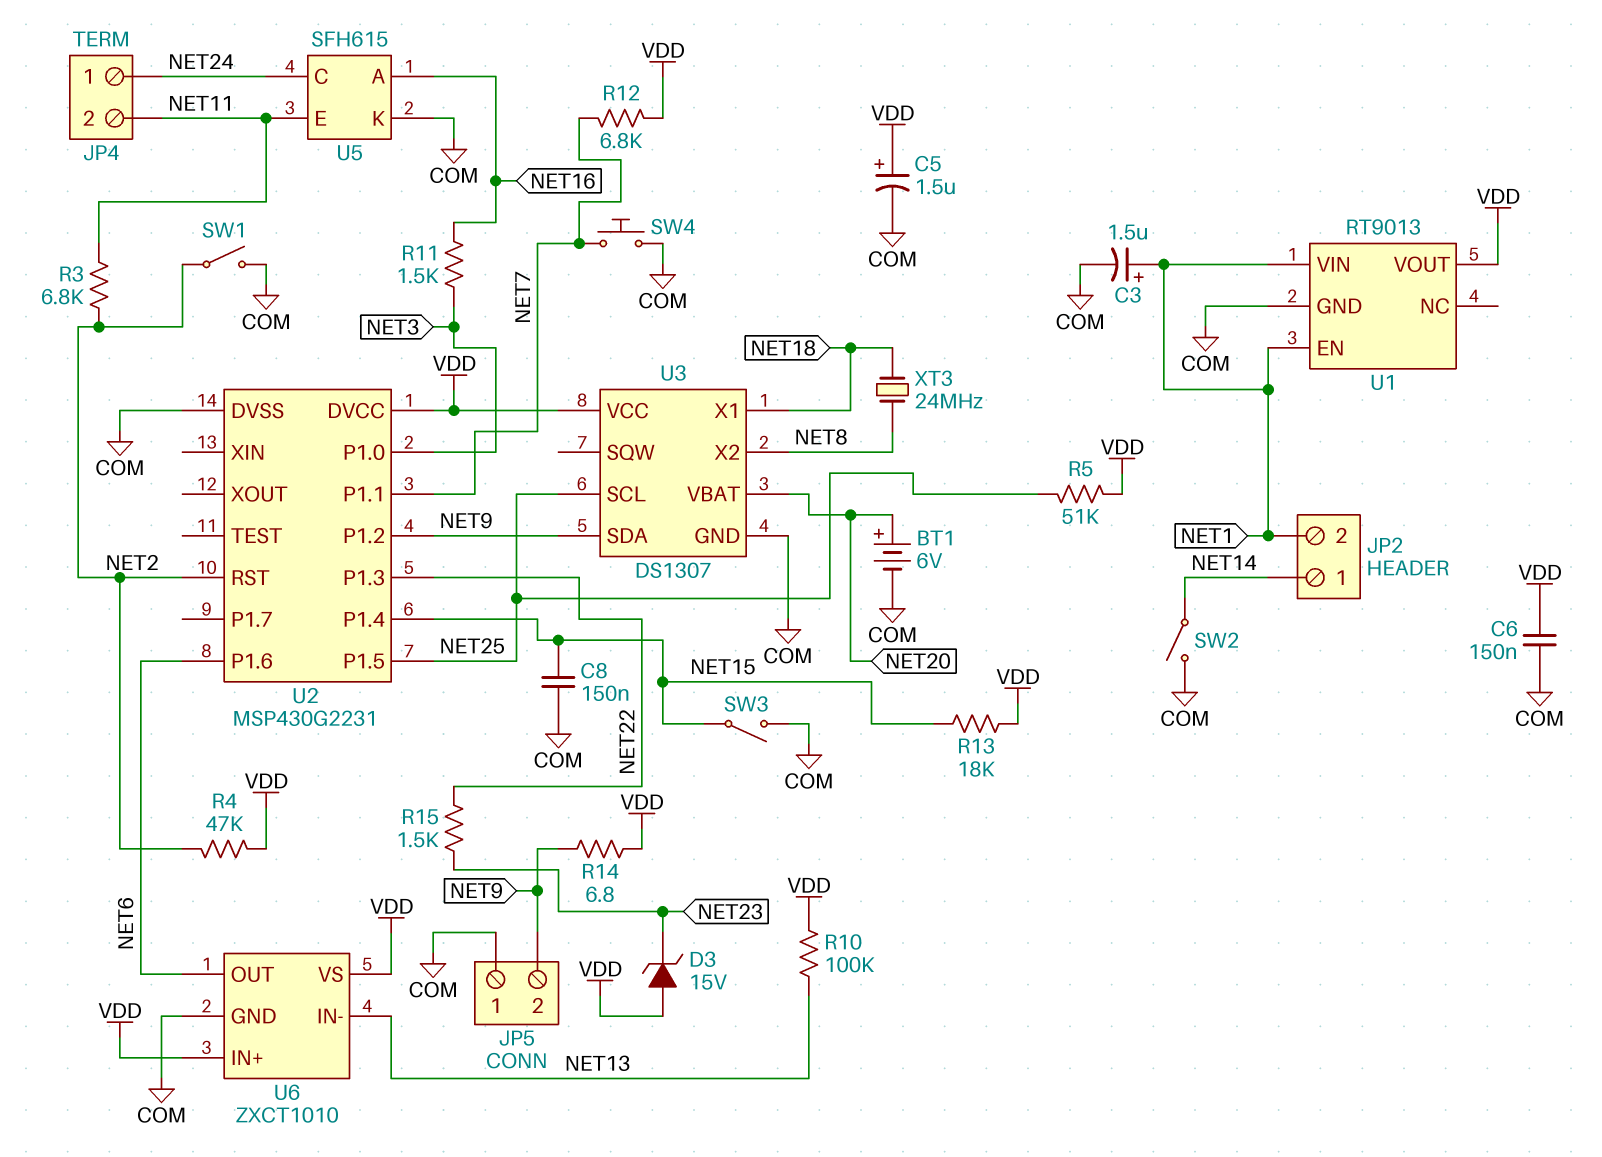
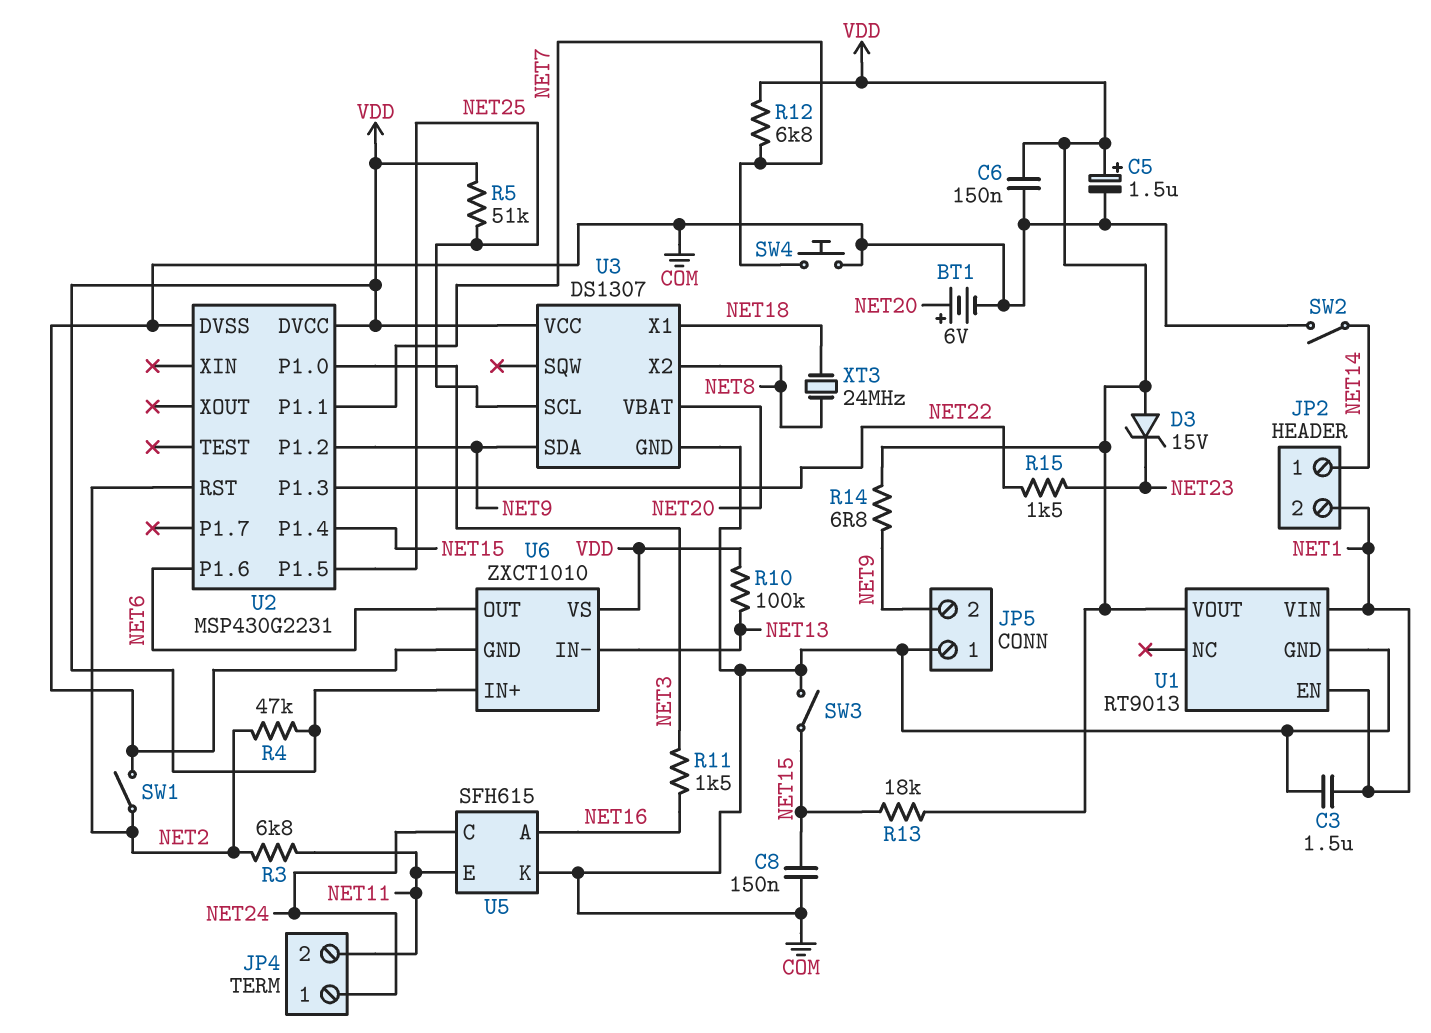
C3: 1.5uF (plus NET1, minus COM) -> 1.5uF (COM, NET1)

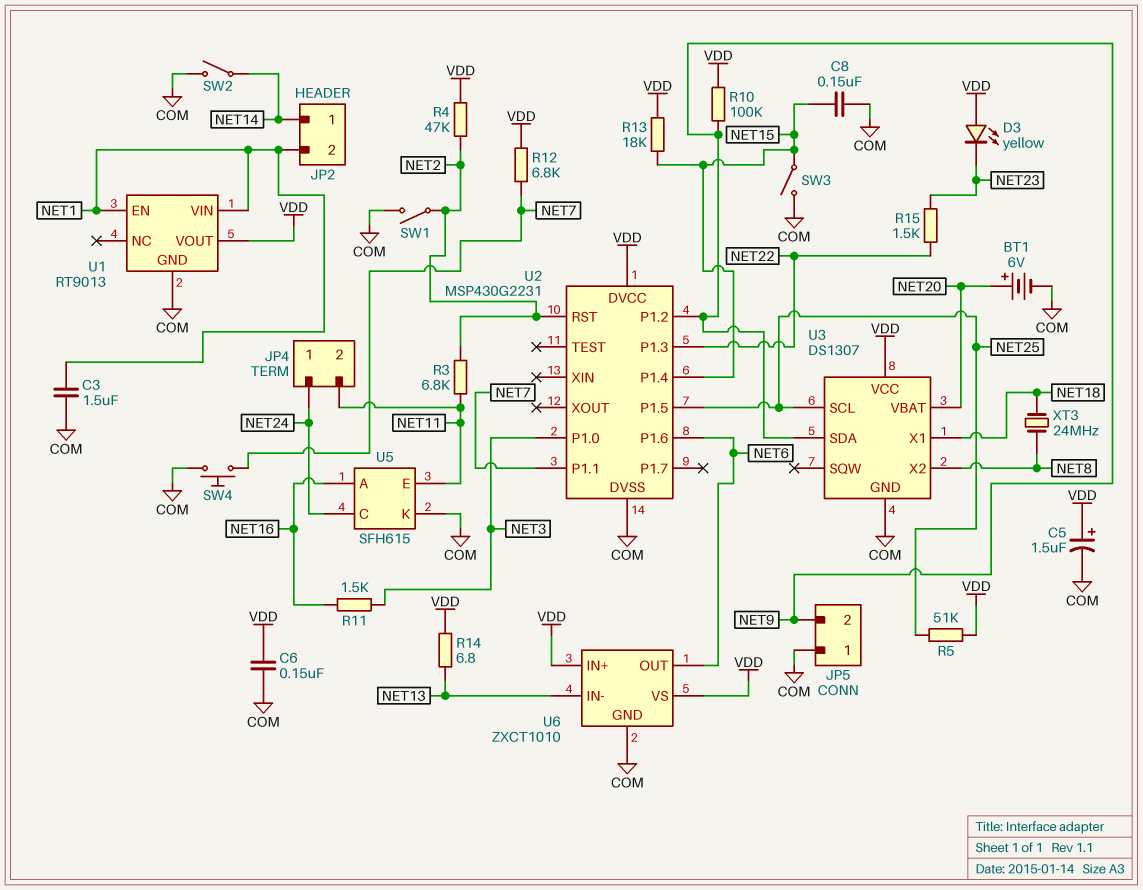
D3: zener 15V (A VDD, K NET23) -> LED yellow (A VDD, K NET23)
R10: 100k (NET13, VDD) -> 100k (NET9, VDD)
R14: 6.8 (NET9, VDD) -> 6.8 (NET13, VDD)

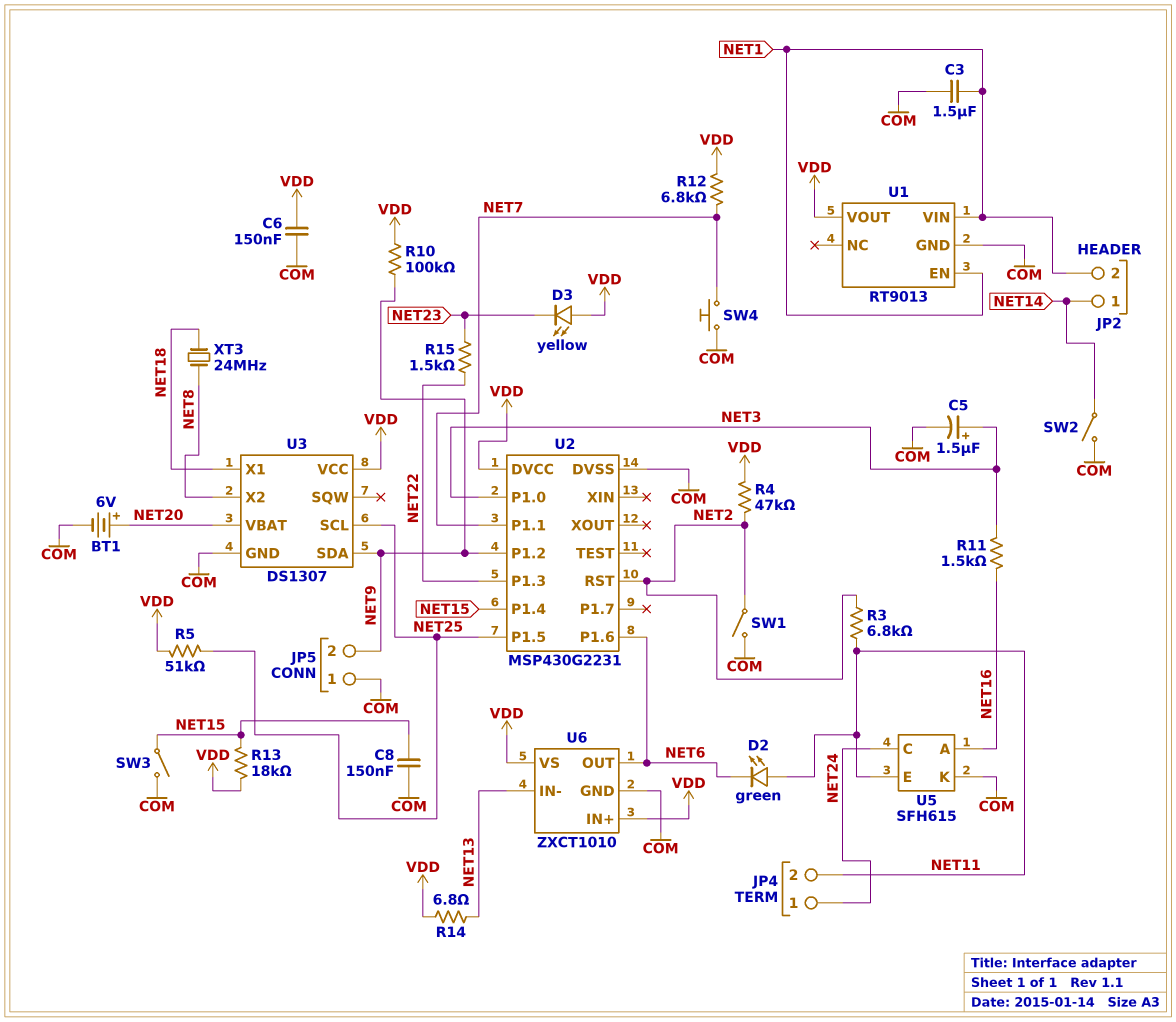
C5: 1.5uF (plus VDD, minus COM) -> 1.5uF (plus NET3, minus COM)
D2: none -> LED green (A NET11, K NET6)

